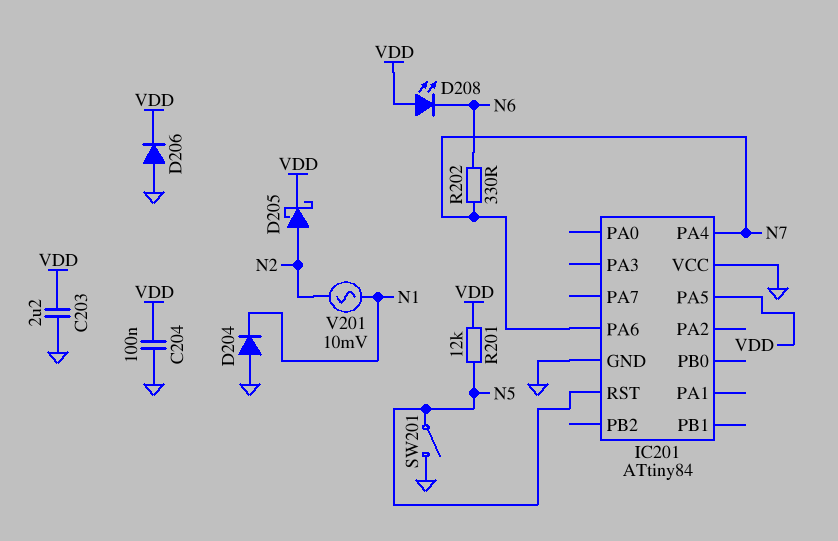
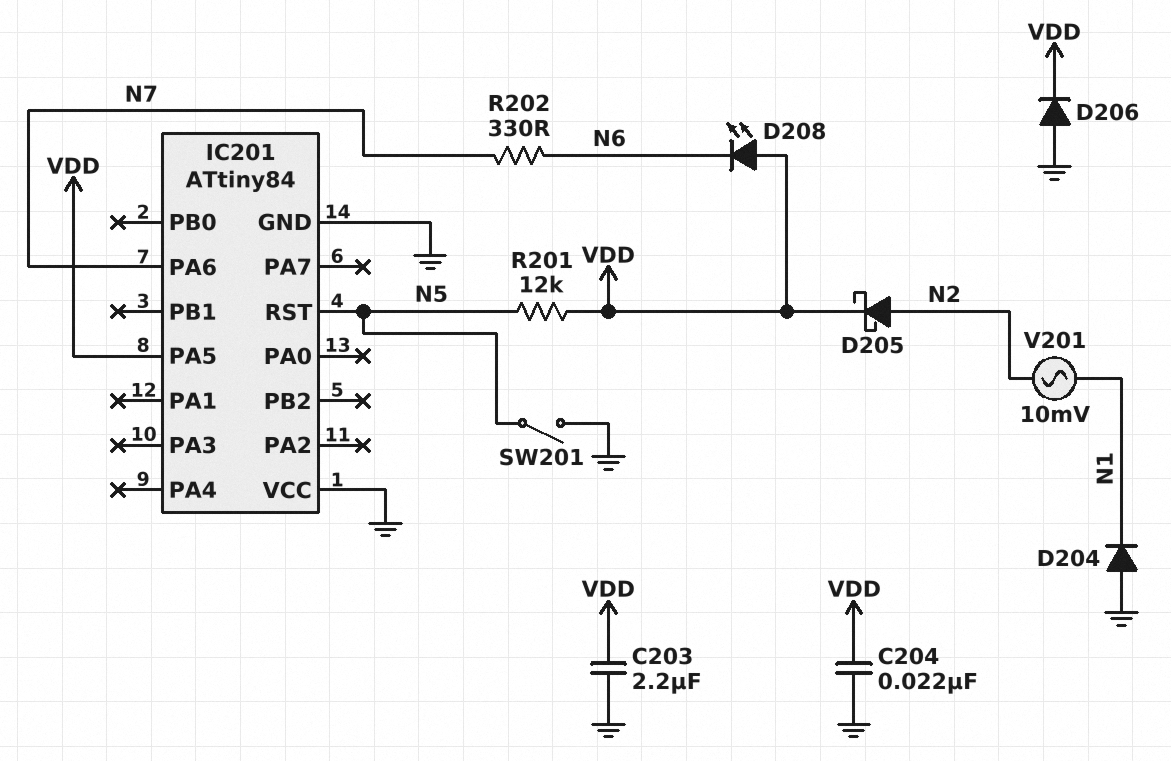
C204: 100nF (GND, VDD) -> 22nF (GND, VDD)
IC201 pin PA4: N7 -> none

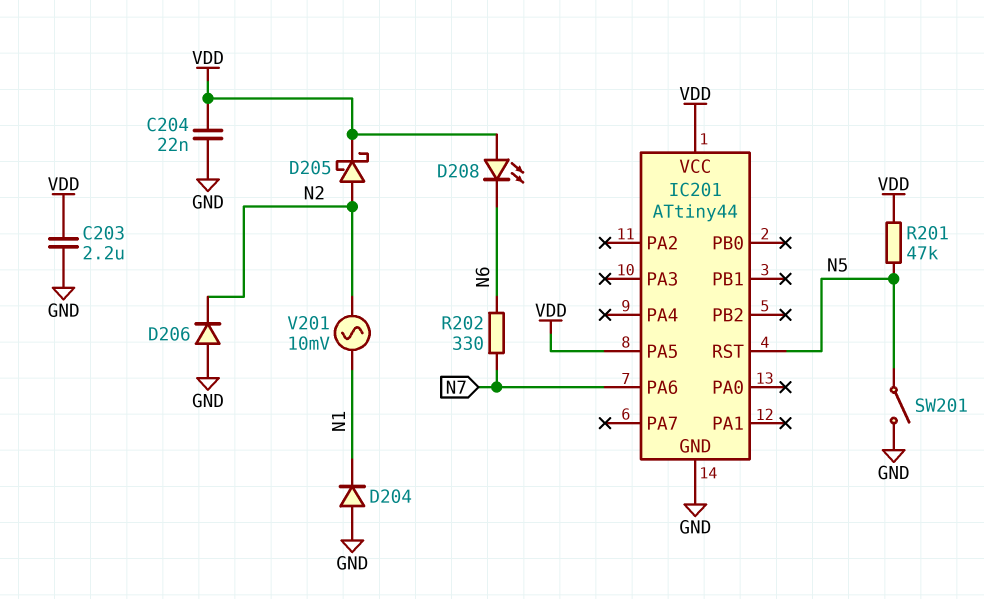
D206: diode (A GND, K VDD) -> diode (A GND, K N2)
IC201: ATtiny84 -> ATtiny44
IC201 pin VCC: GND -> VDD
R201: 12k (N5, VDD) -> 47k (N5, VDD)

